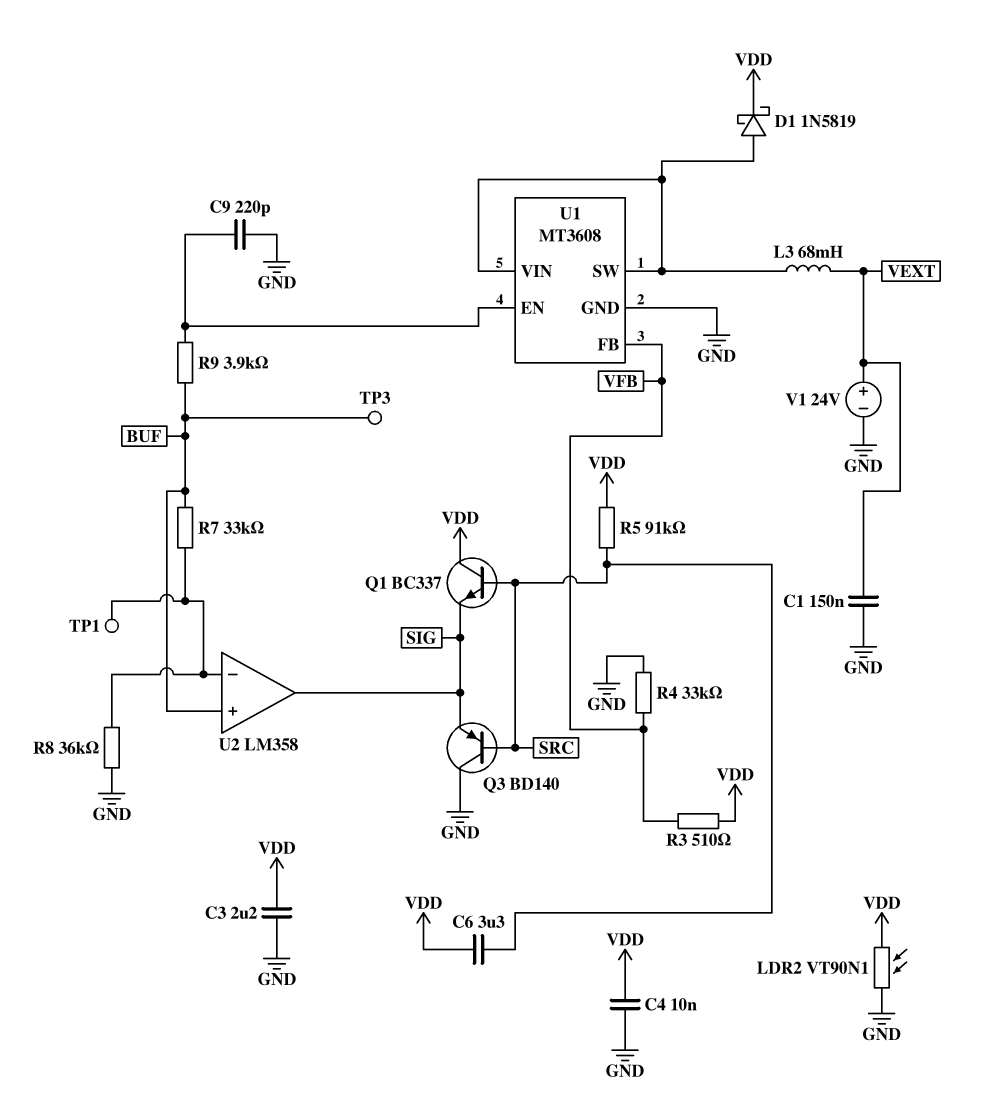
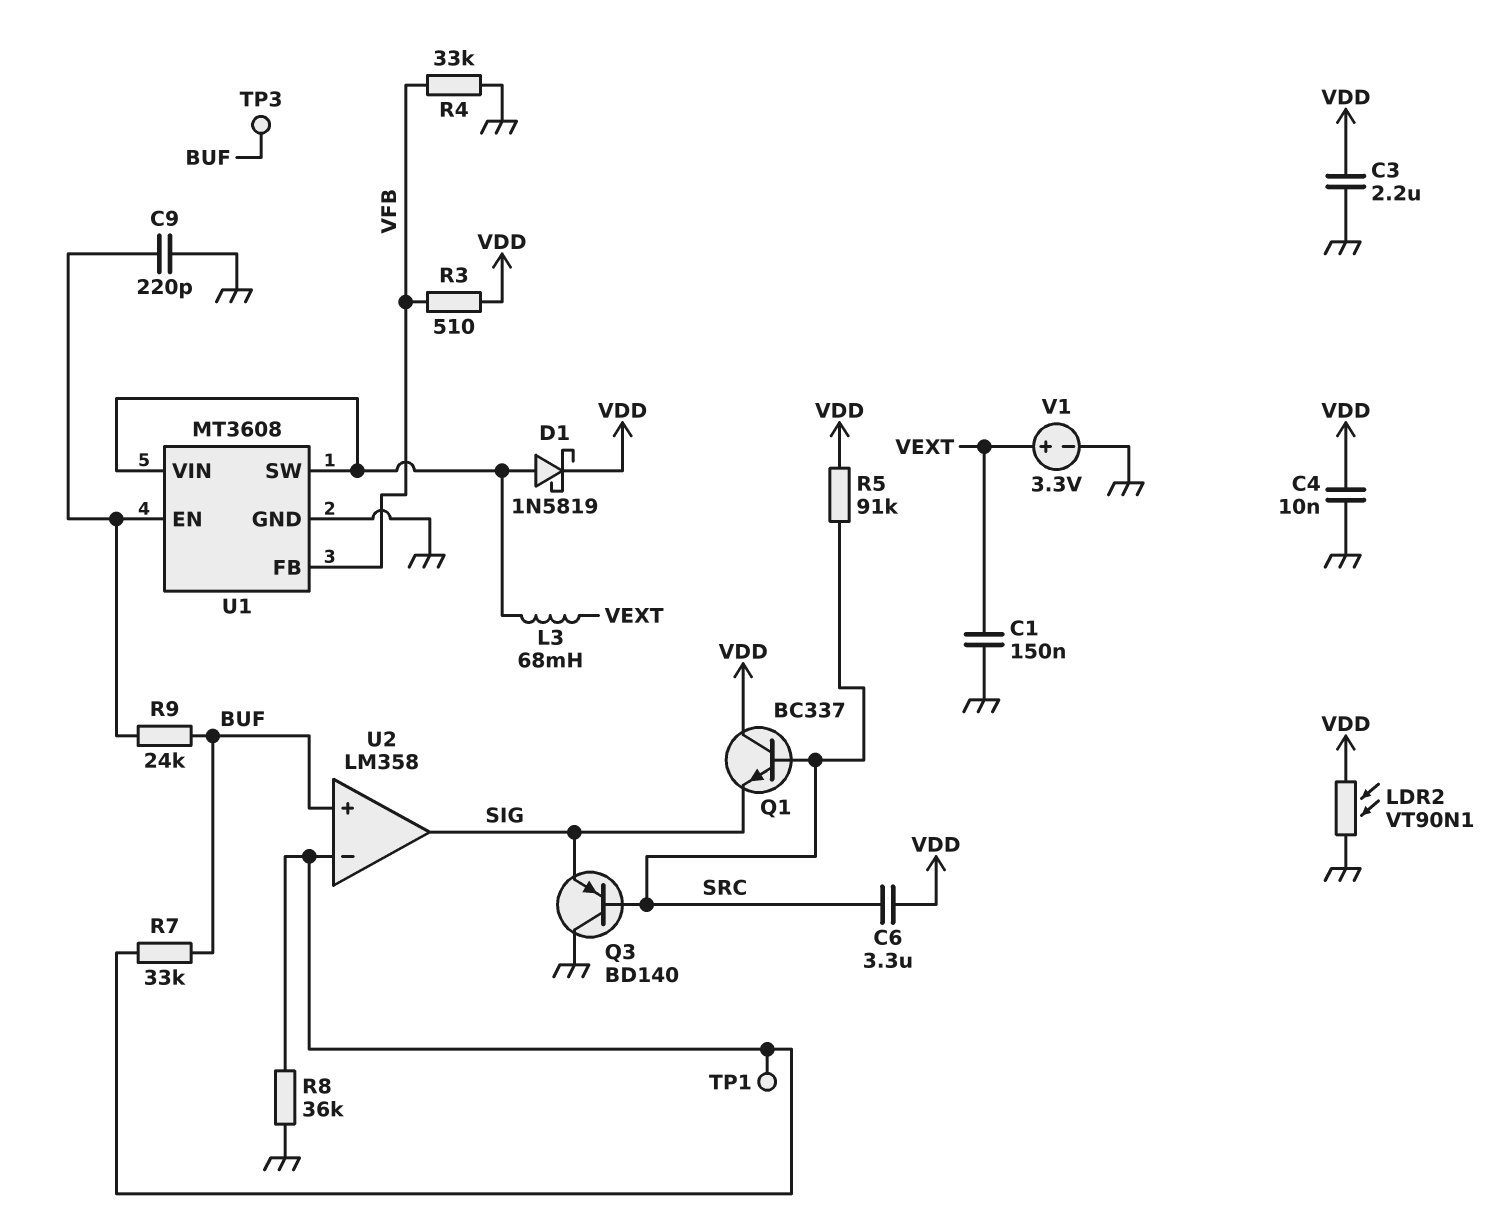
R9: 3.9k (BUF, U1/EN) -> 24k (BUF, U1/EN)
V1: 24V (plus VEXT, minus GND) -> 3.3V (plus VEXT, minus GND)

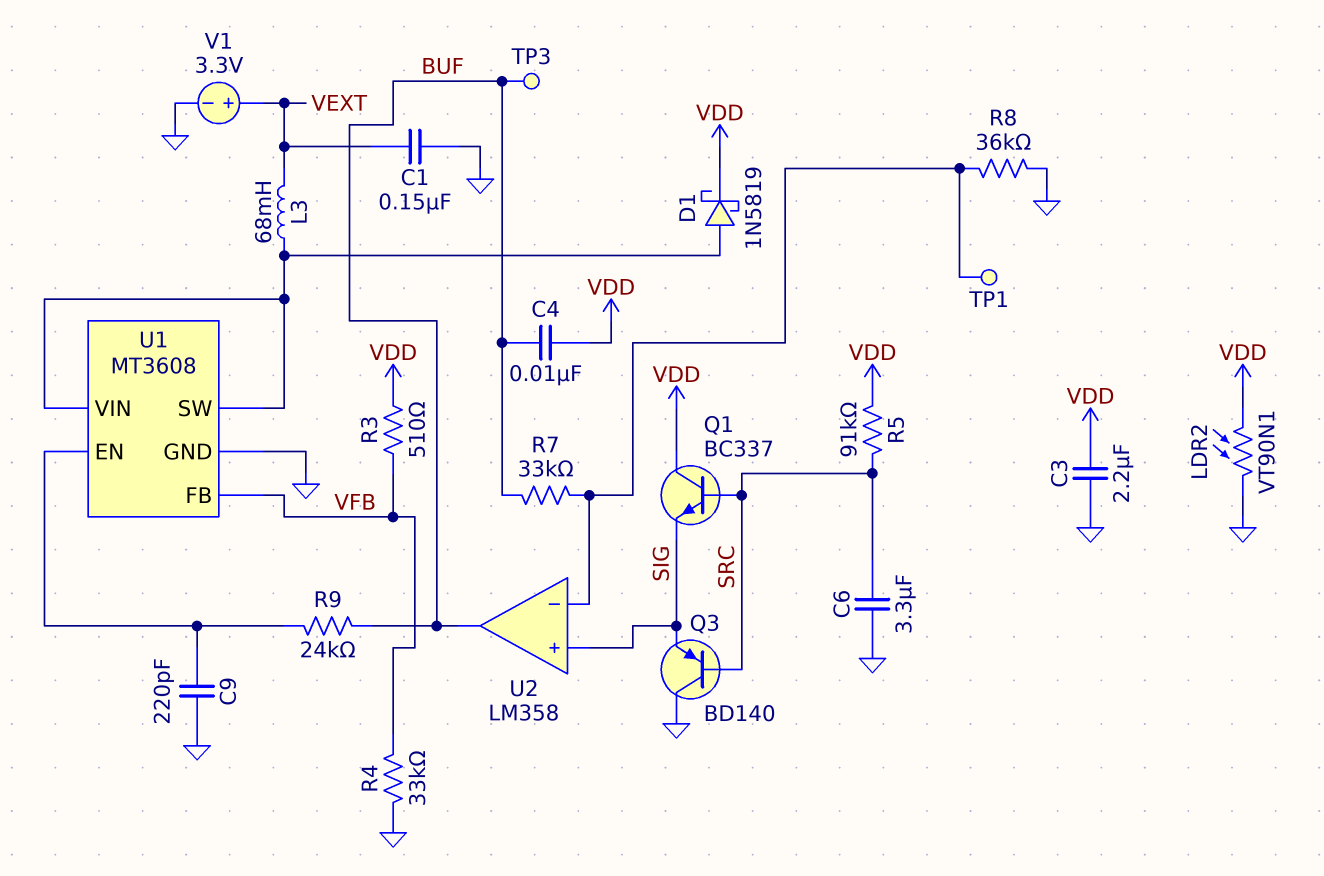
C4: 10nF (GND, VDD) -> 10nF (BUF, VDD)
C6: 3.3uF (SRC, VDD) -> 3.3uF (GND, SRC)
U2 pin in+: BUF -> SIG
U2 pin out: SIG -> BUF

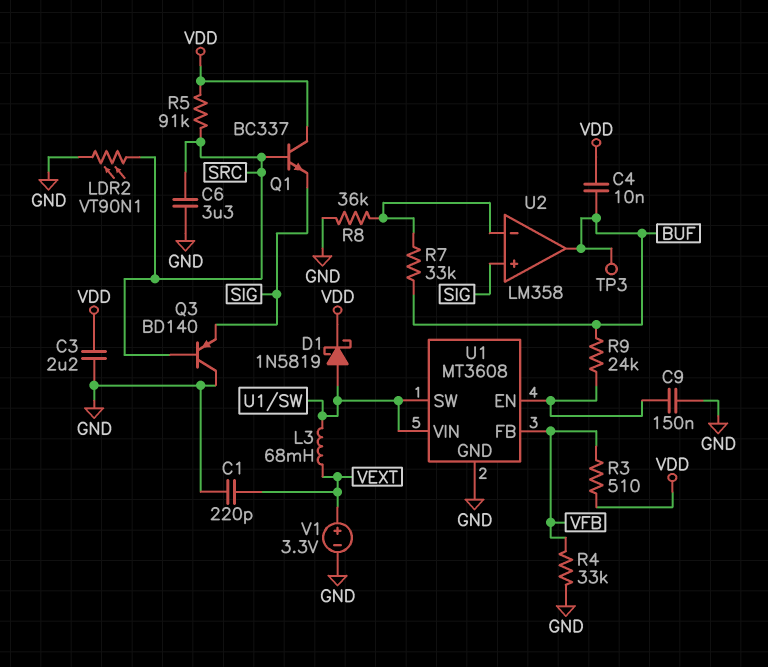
C1: 150nF (GND, VEXT) -> 220pF (GND, VEXT)
C9: 220pF (GND, U1/EN) -> 150nF (GND, U1/EN)
LDR2: VT90N1 (GND, VDD) -> VT90N1 (GND, SRC)
TP1: test point (U2/in-) -> none

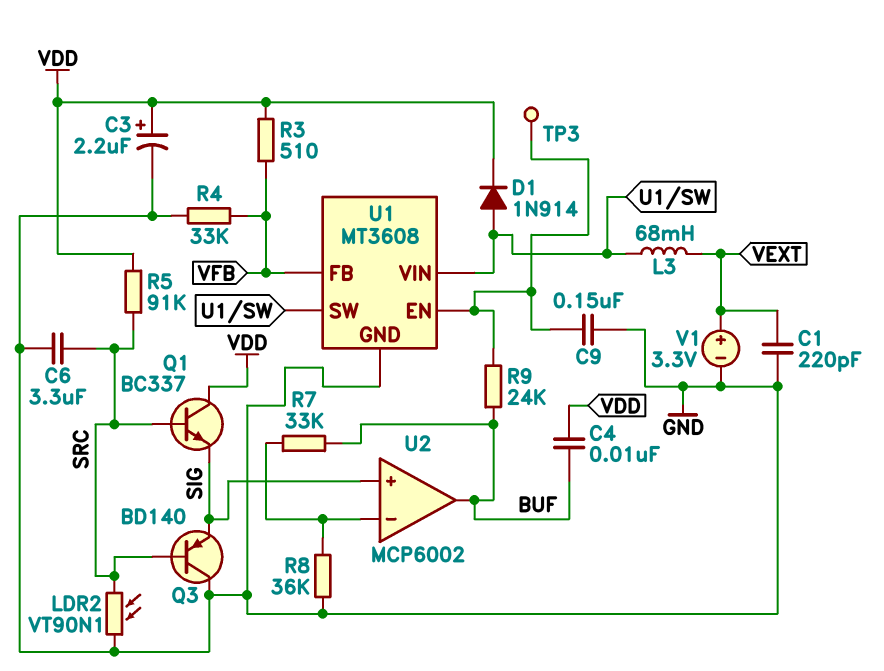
C3: 2.2uF (GND, VDD) -> 2.2uF (plus VDD, minus GND)
D1: schottky 1N5819 (A U1/SW, K VDD) -> diode 1N914 (A U1/SW, K VDD)
TP3: test point (BUF) -> test point (U1/EN)
U2: LM358 -> MCP6002

